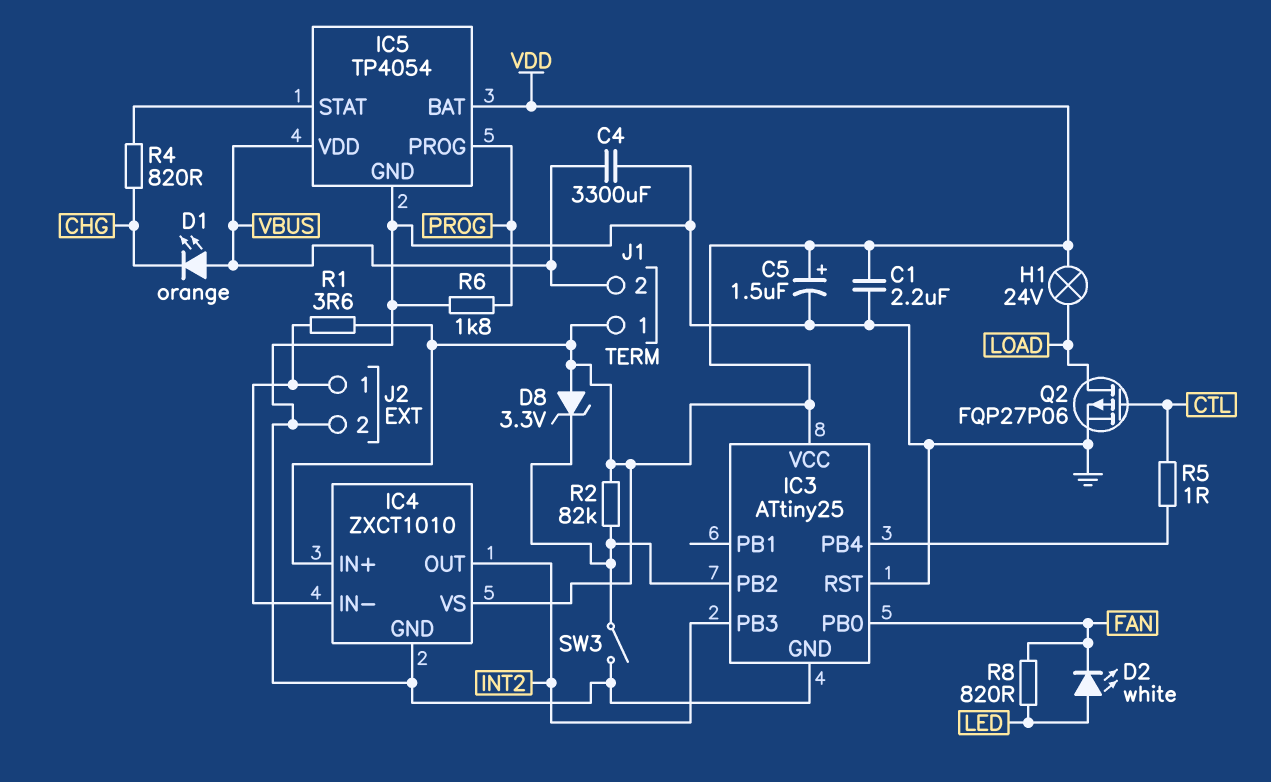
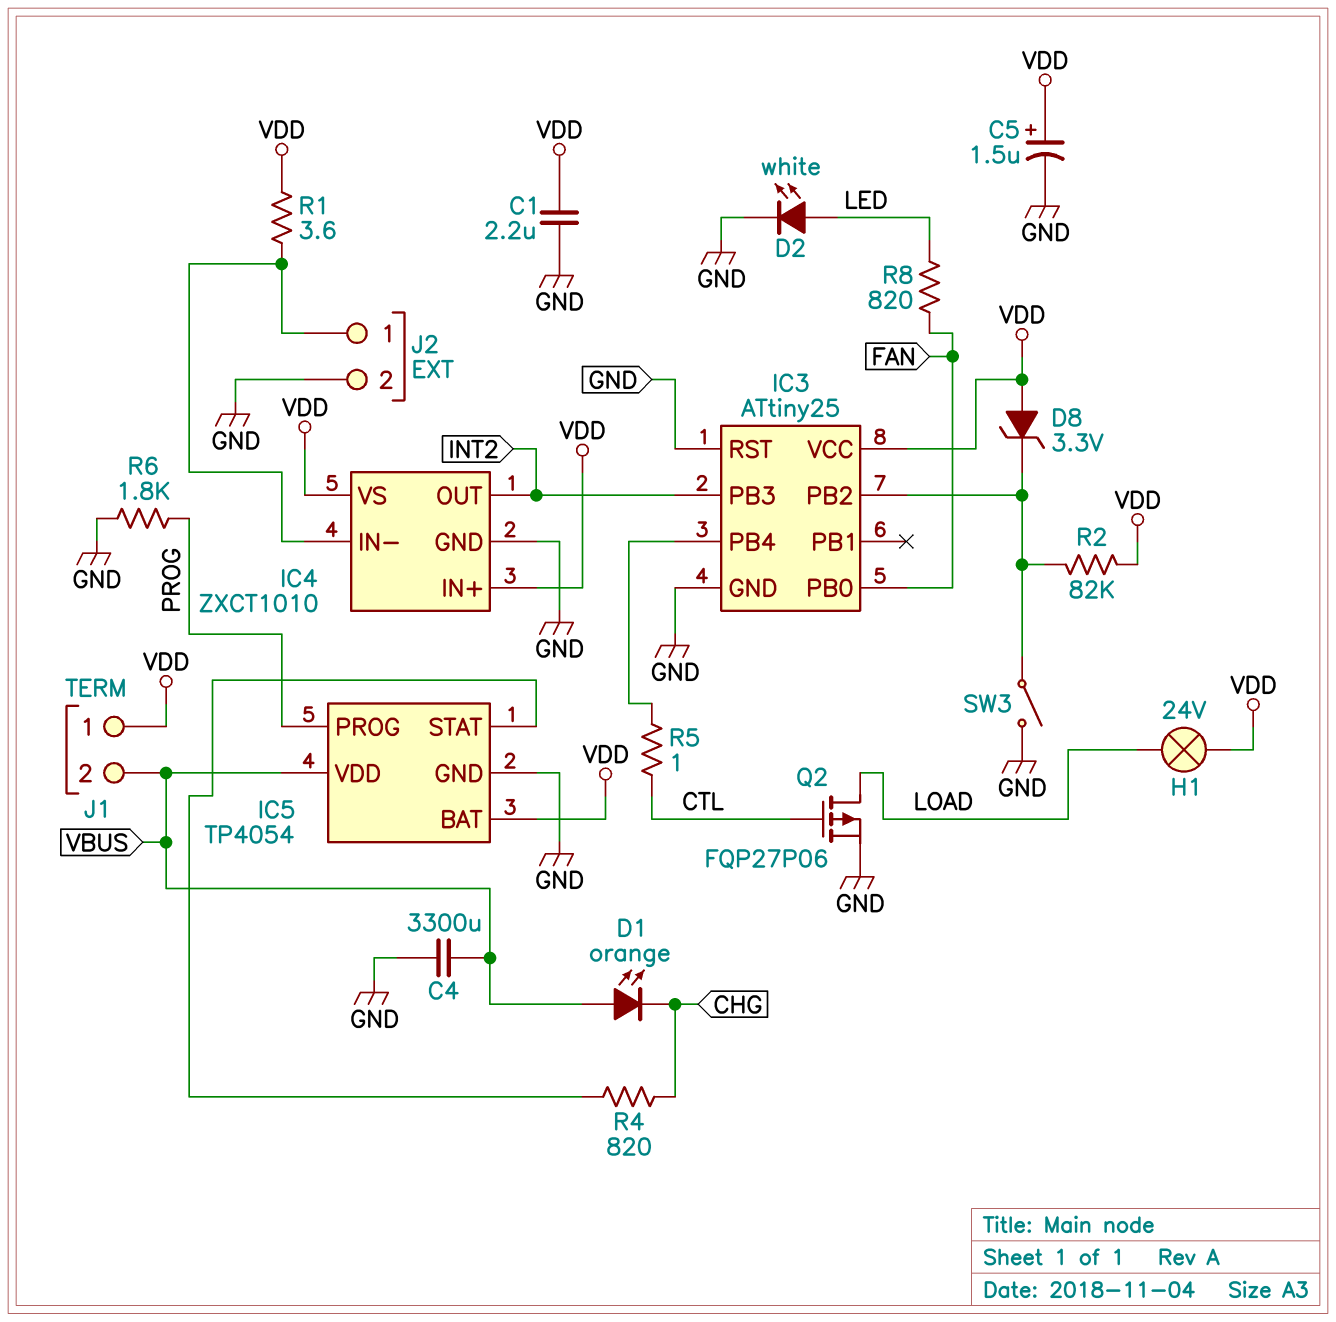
D2: LED white (A LED, K FAN) -> LED white (A LED, K GND)

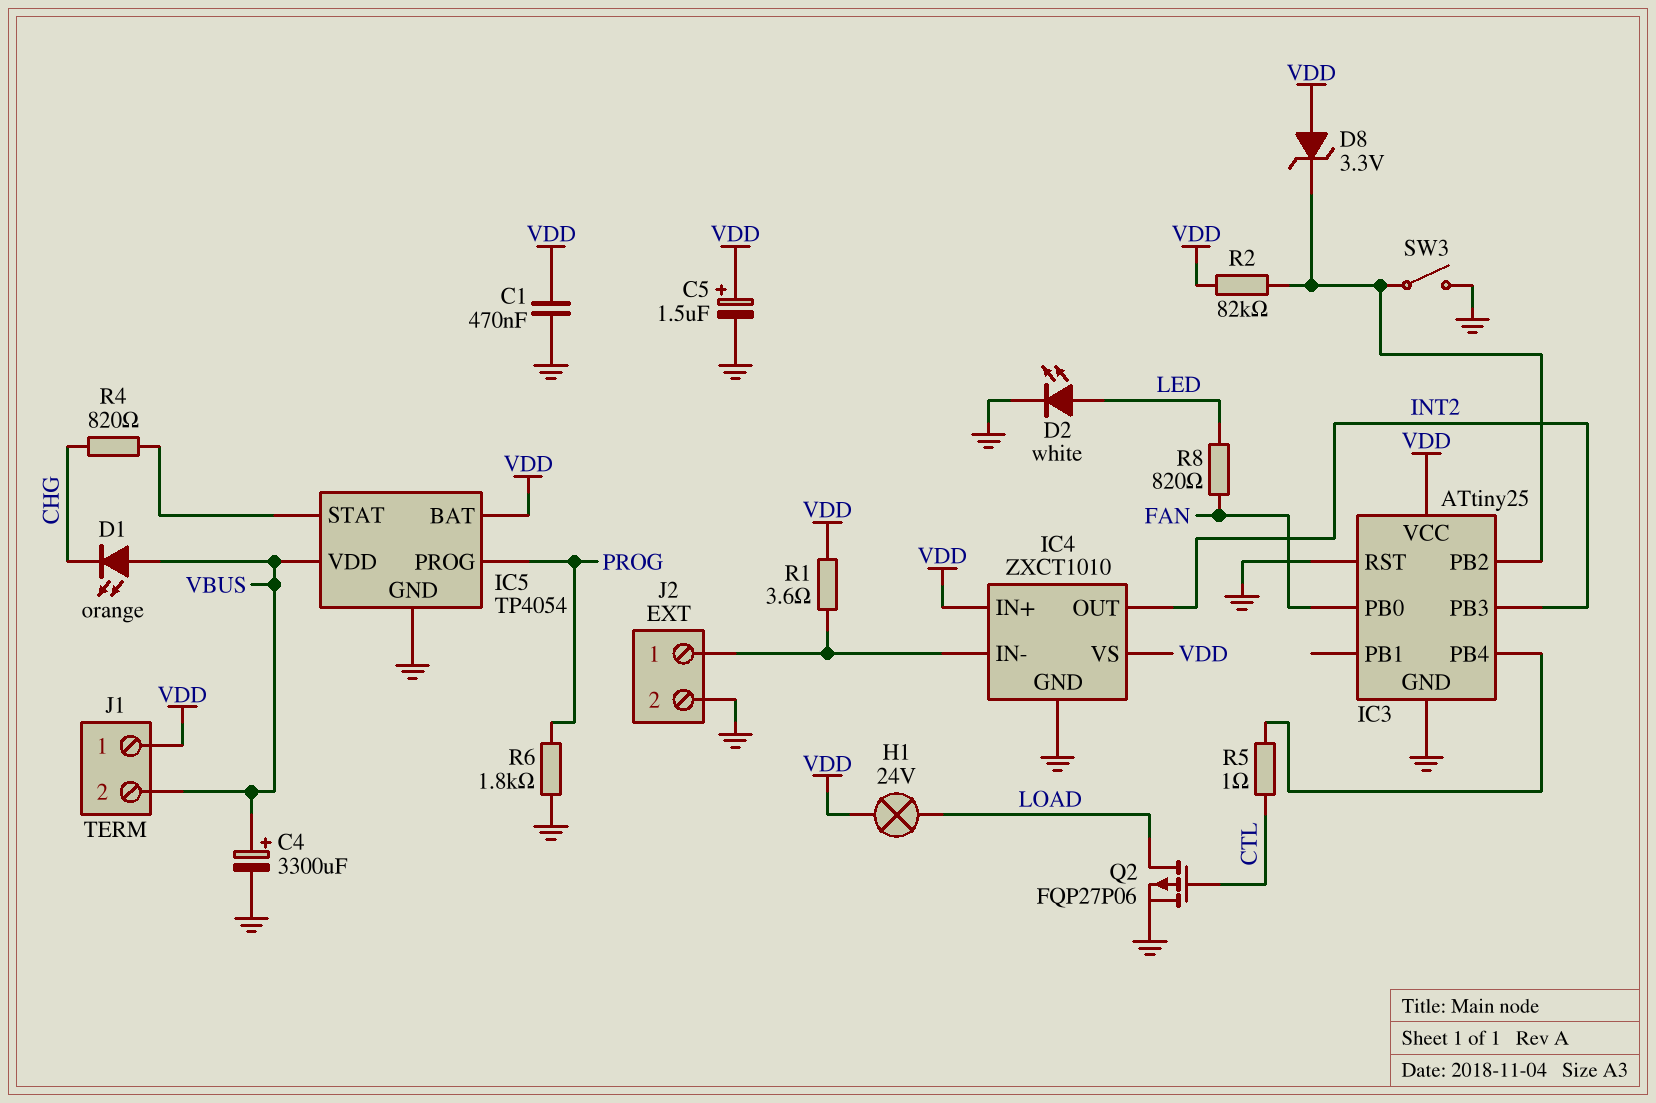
C1: 2.2uF (GND, VDD) -> 470nF (GND, VDD)
C4: 3300uF (GND, VBUS) -> 3300uF (plus VBUS, minus GND)

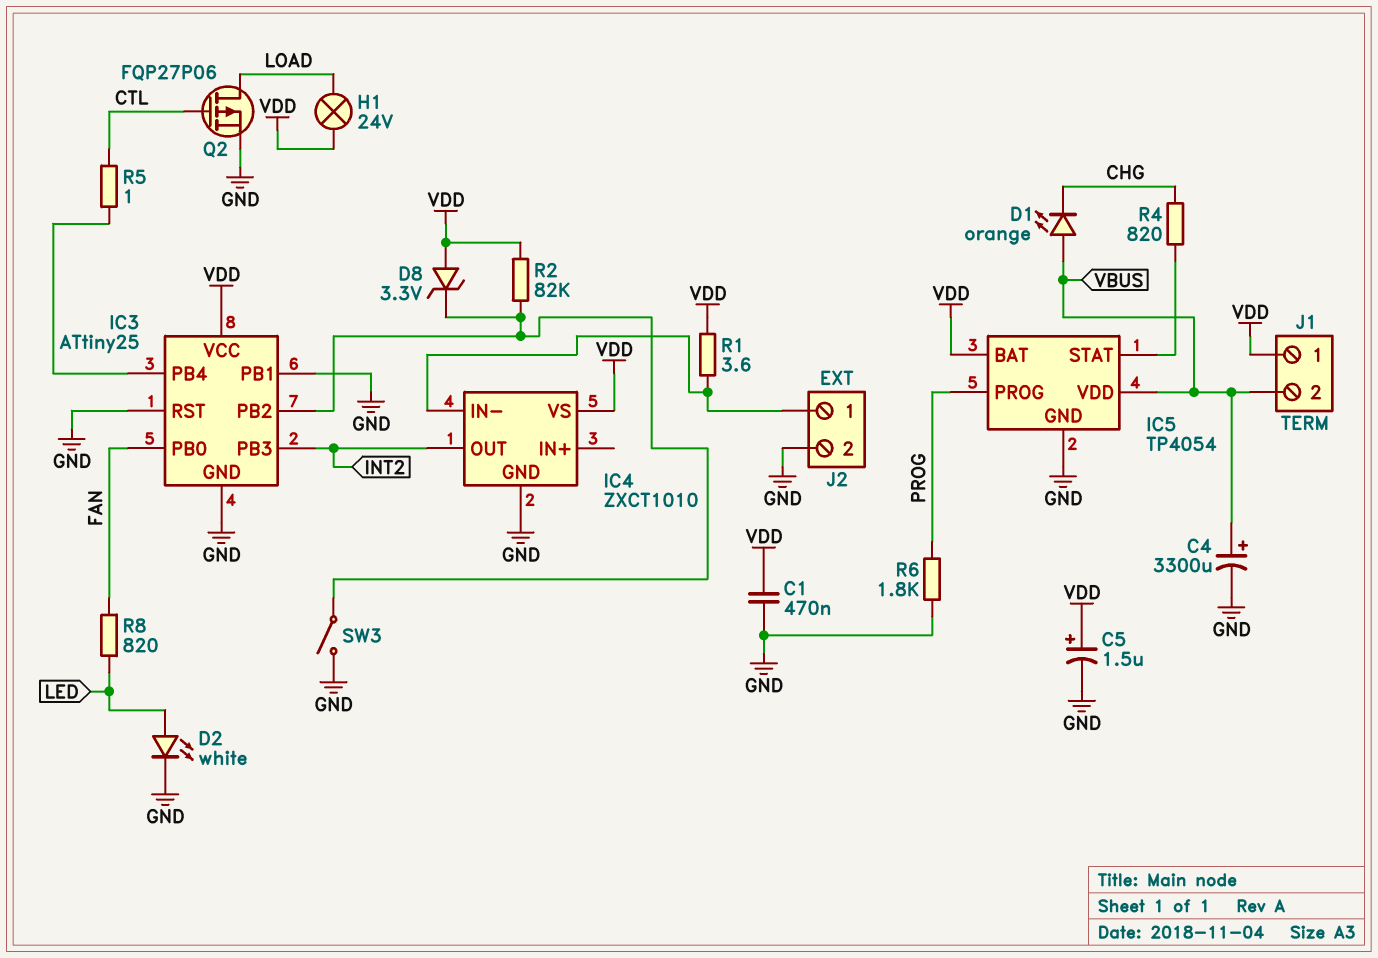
IC3 pin PB1: none -> GND
IC4 pin IN+: VDD -> none

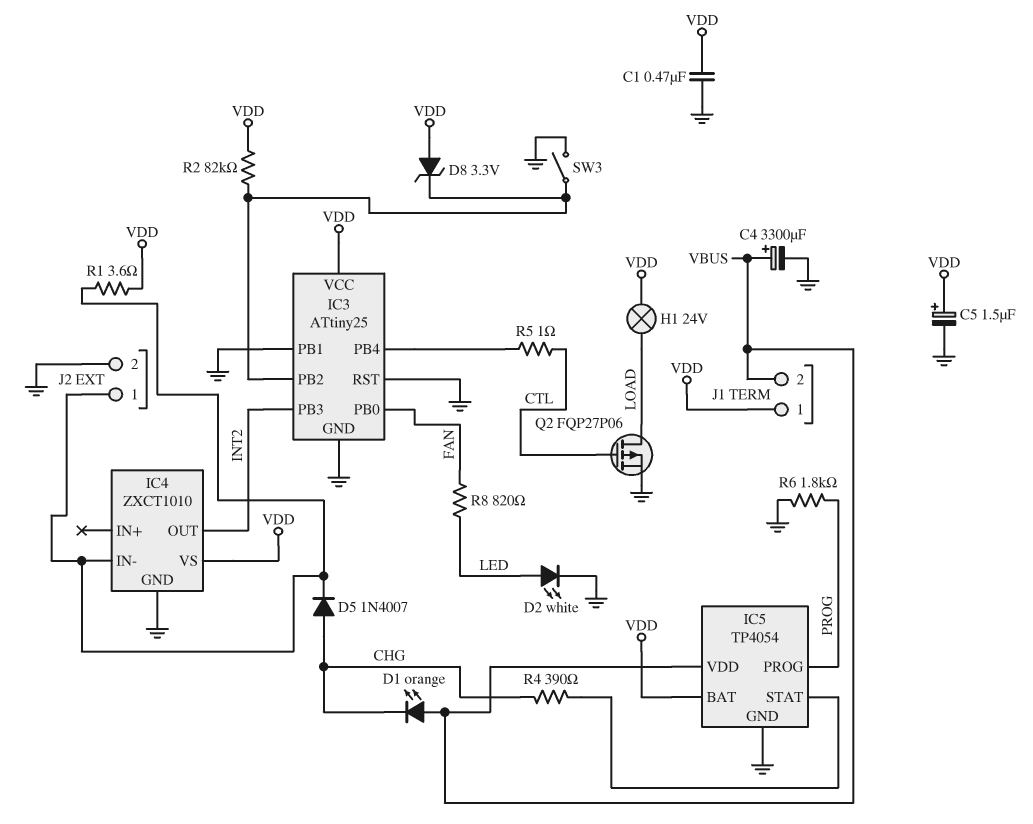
D5: none -> diode 1N4007 (A CHG, K IC4/IN-)
R4: 820 (CHG, IC5/STAT) -> 390 (CHG, IC5/STAT)

